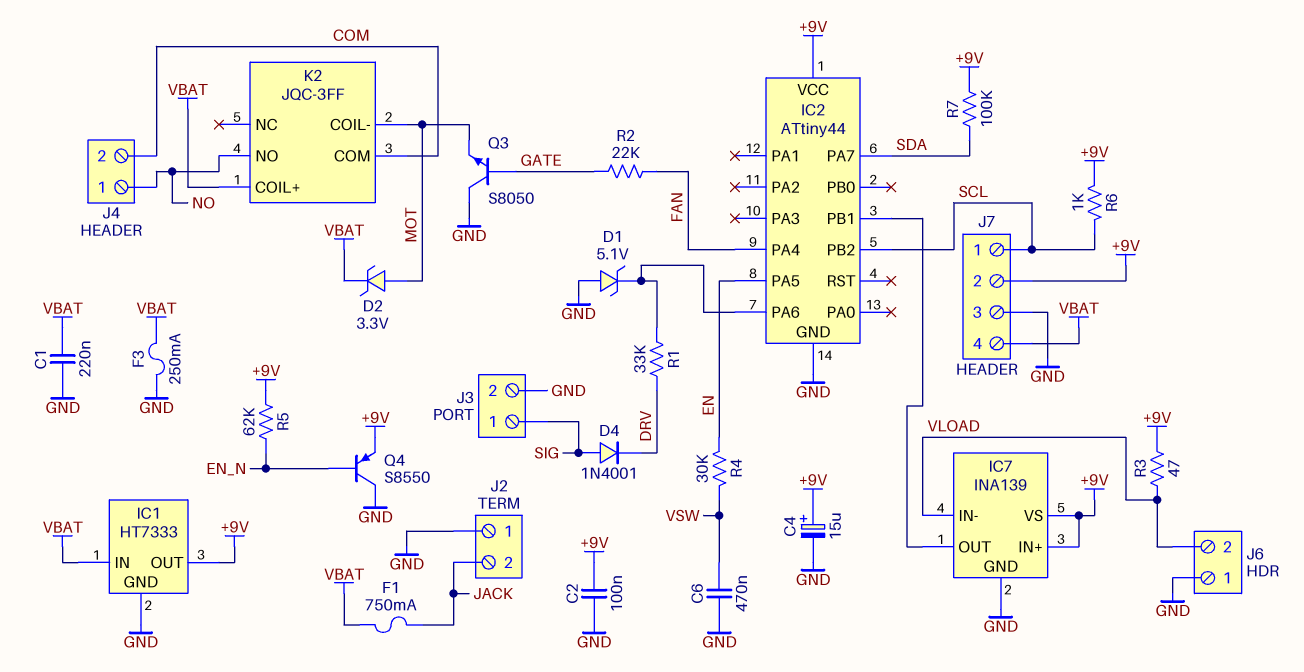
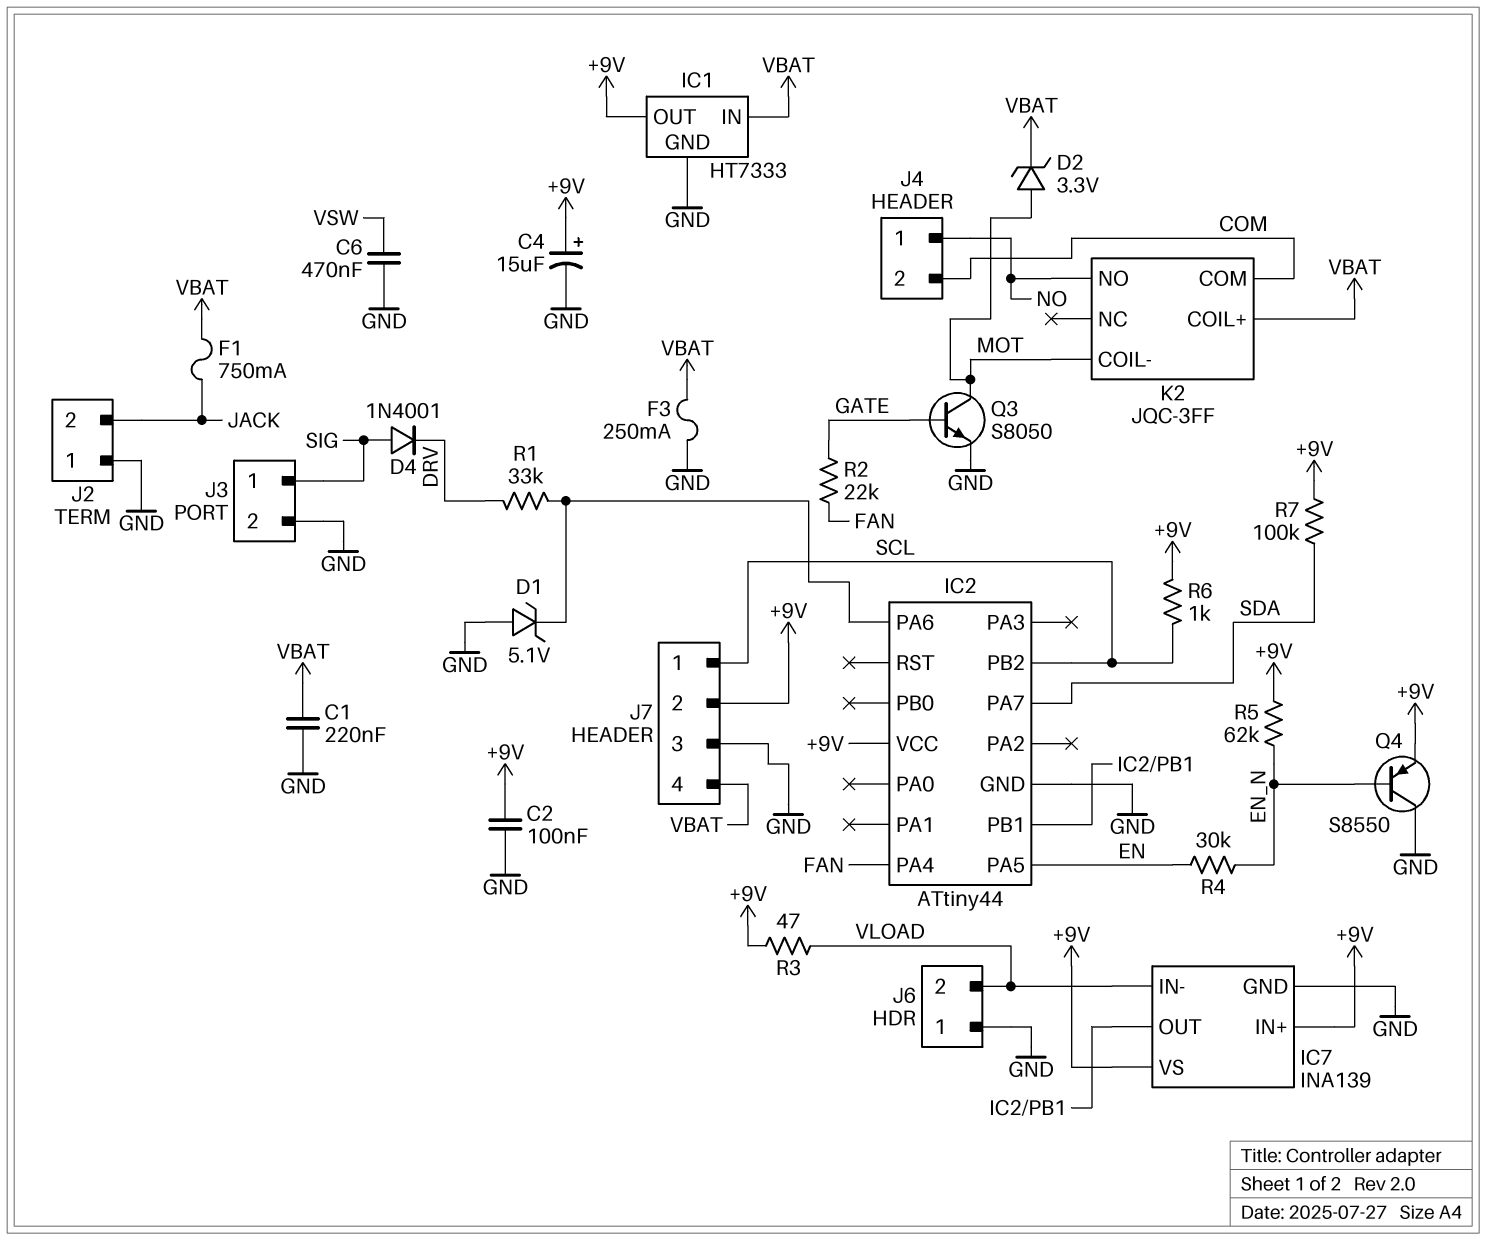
Q3: NPN S8050 (B GATE, C GND, E MOT) -> NPN S8050 (B GATE, C MOT, E GND)
R4: 30k (EN, VSW) -> 30k (EN, EN_N)

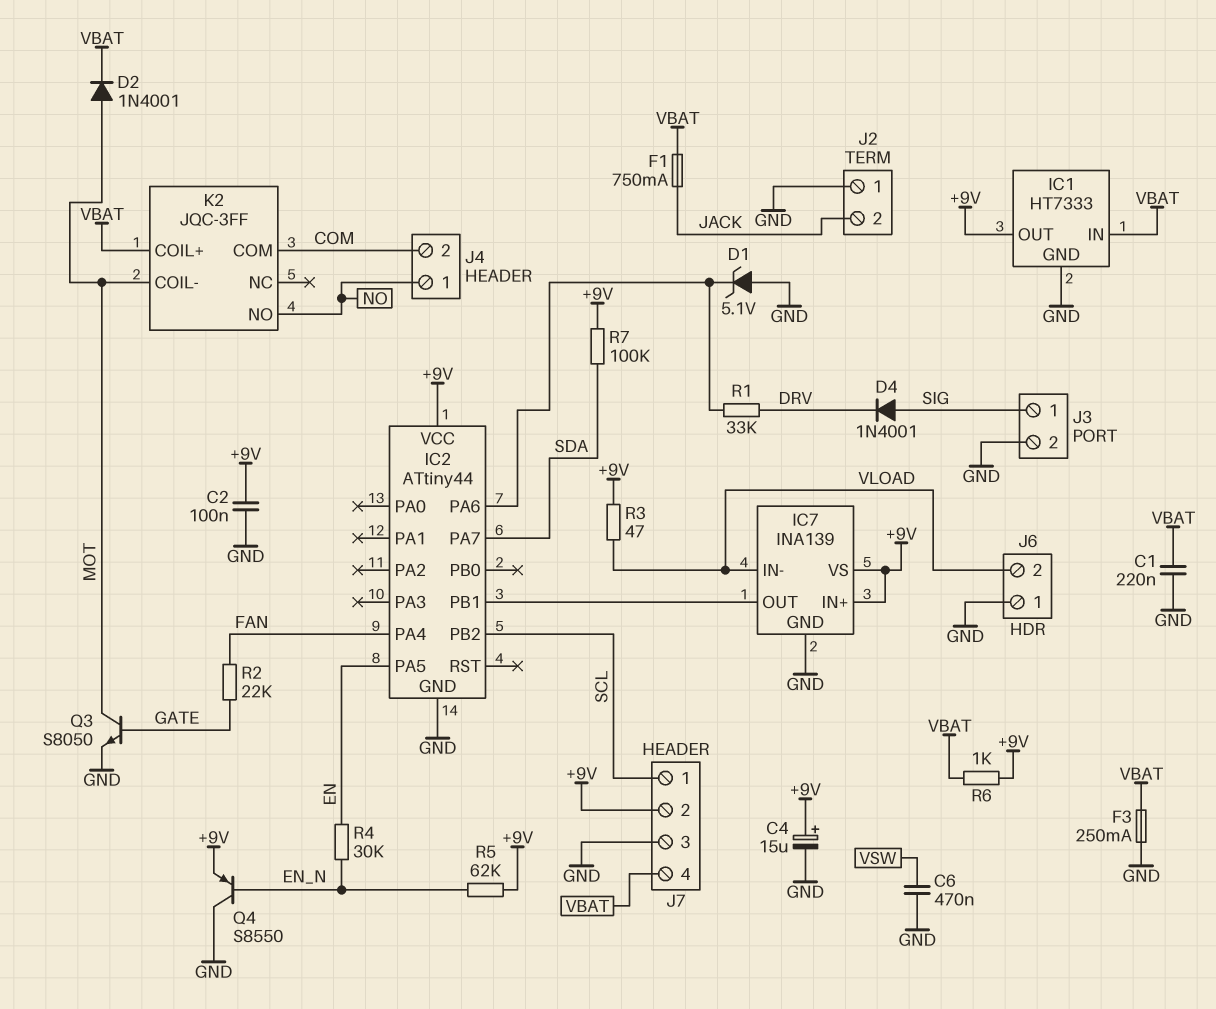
D2: zener 3.3V (A MOT, K VBAT) -> diode 1N4001 (A MOT, K VBAT)
R6: 1k (+9V, SCL) -> 1k (+9V, VBAT)

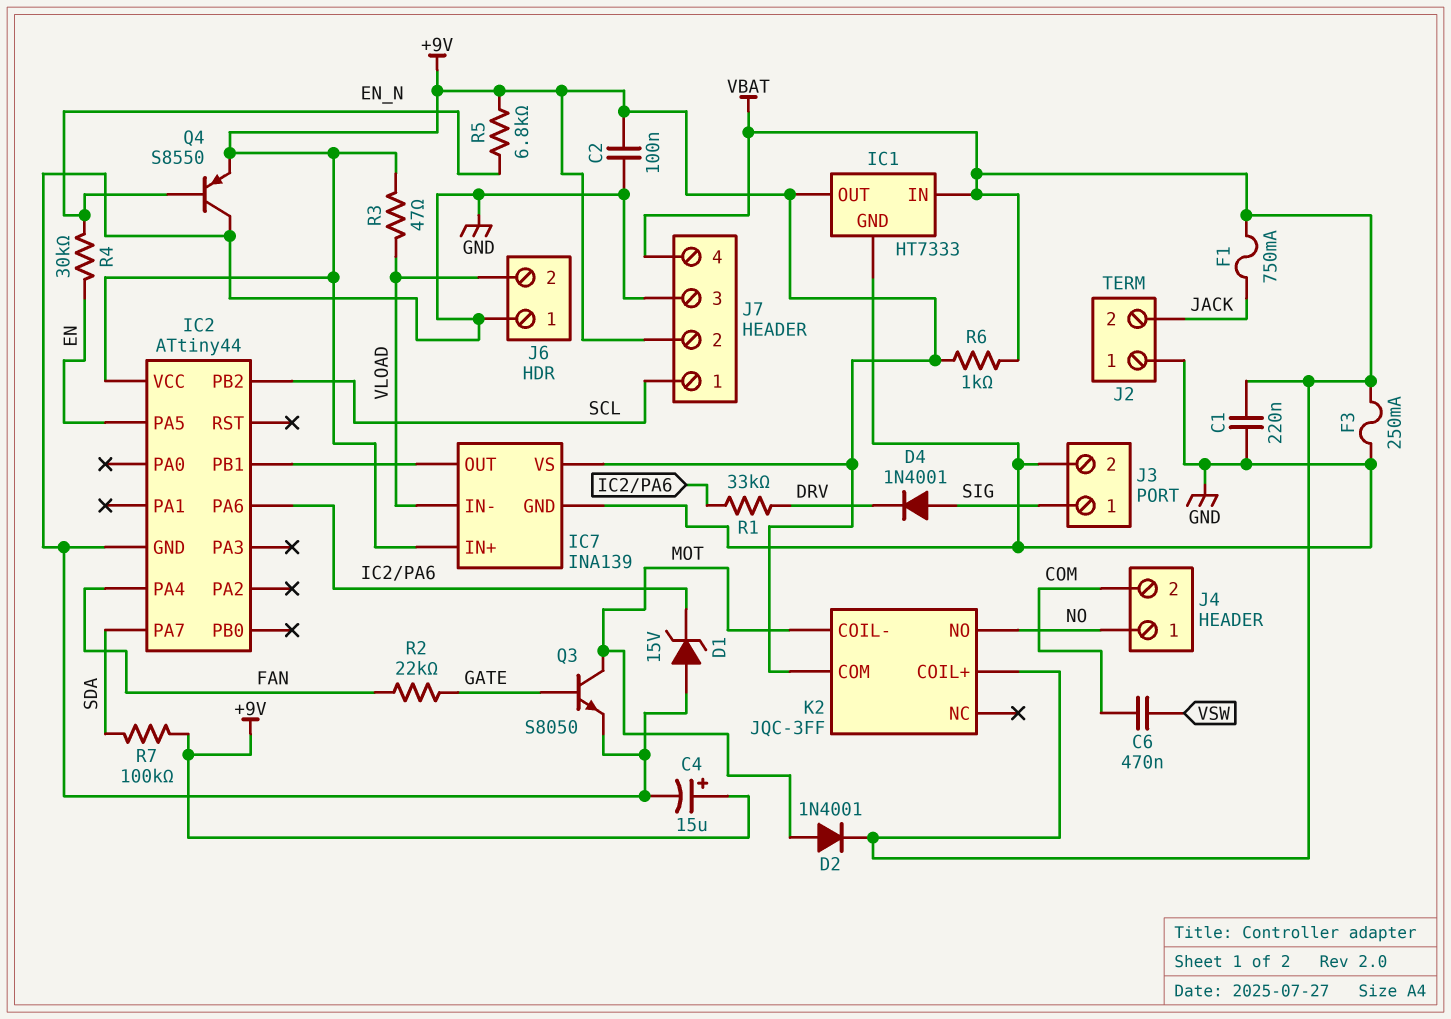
C6: 470nF (GND, VSW) -> 470nF (COM, VSW)
D1: zener 5.1V (A GND, K IC2/PA6) -> zener 15V (A GND, K IC2/PA6)
K2 pin COM: COM -> +9V
R5: 62k (+9V, EN_N) -> 6.8k (+9V, EN_N)

